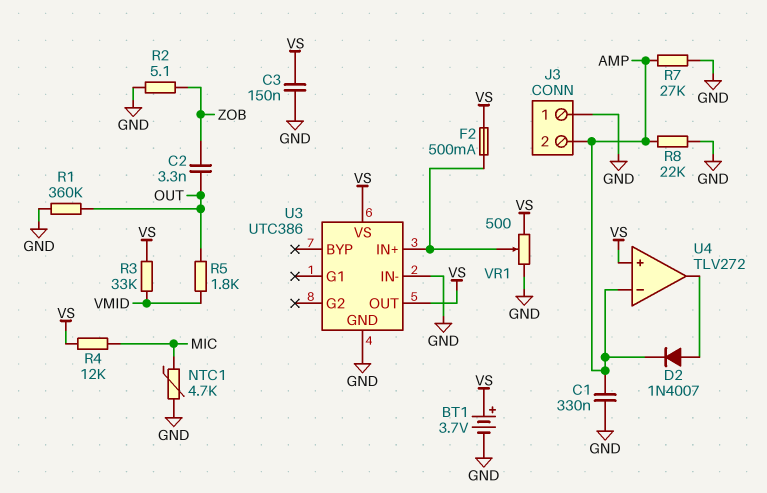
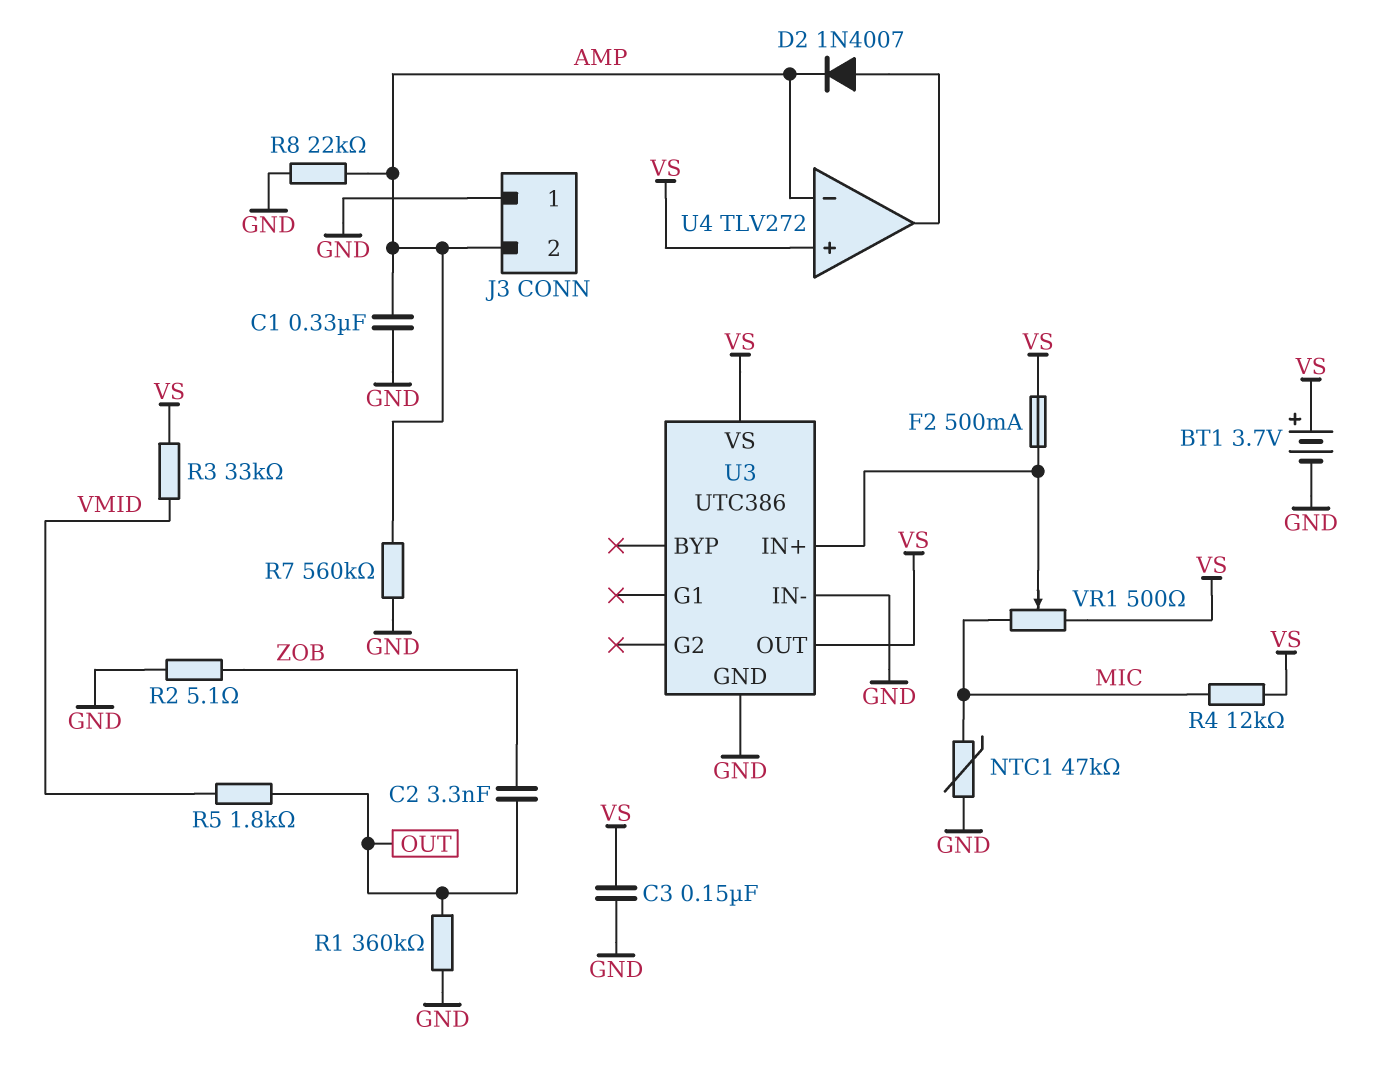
NTC1: 4.7k (GND, MIC) -> 47k (GND, MIC)
R7: 27k (AMP, GND) -> 560k (AMP, GND)
VR1: 500 (GND, VS, wiper U3/IN+) -> 500 (MIC, VS, wiper U3/IN+)

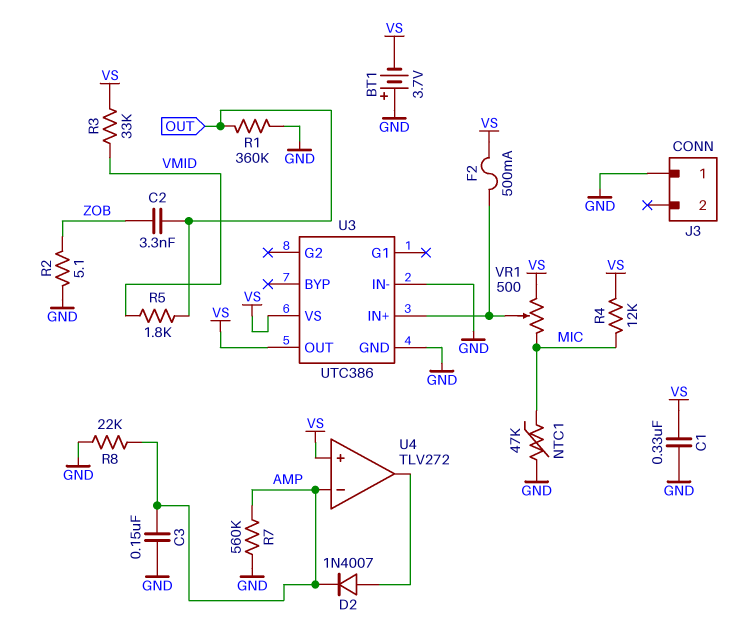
BT1: 3.7V (plus VS, minus GND) -> 3.7V (plus GND, minus VS)
C1: 330nF (AMP, GND) -> 330nF (GND, VS)
C3: 150nF (GND, VS) -> 150nF (AMP, GND)
J3 pin 2: AMP -> none

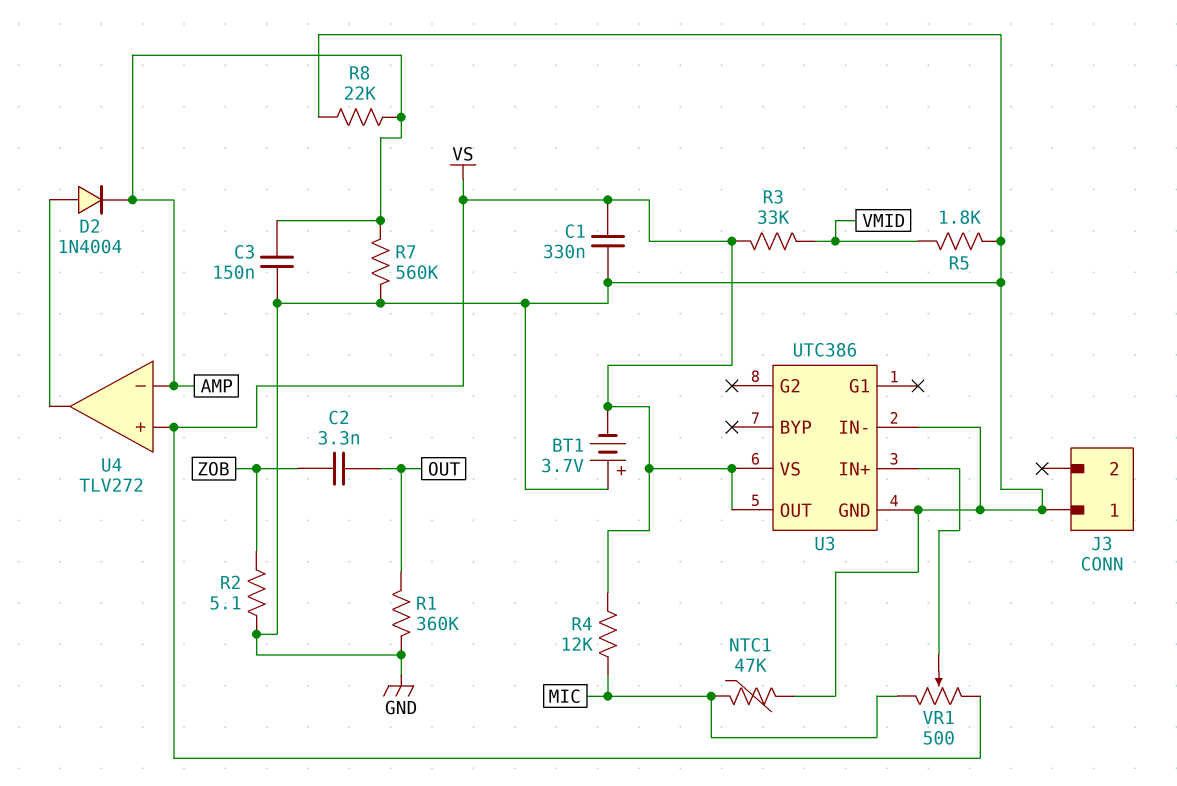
D2: diode 1N4007 (A U4/out, K AMP) -> diode 1N4004 (A U4/out, K AMP)
F2: 500mA (U3/IN+, VS) -> none
R5: 1.8k (OUT, VMID) -> 1.8k (GND, VMID)

